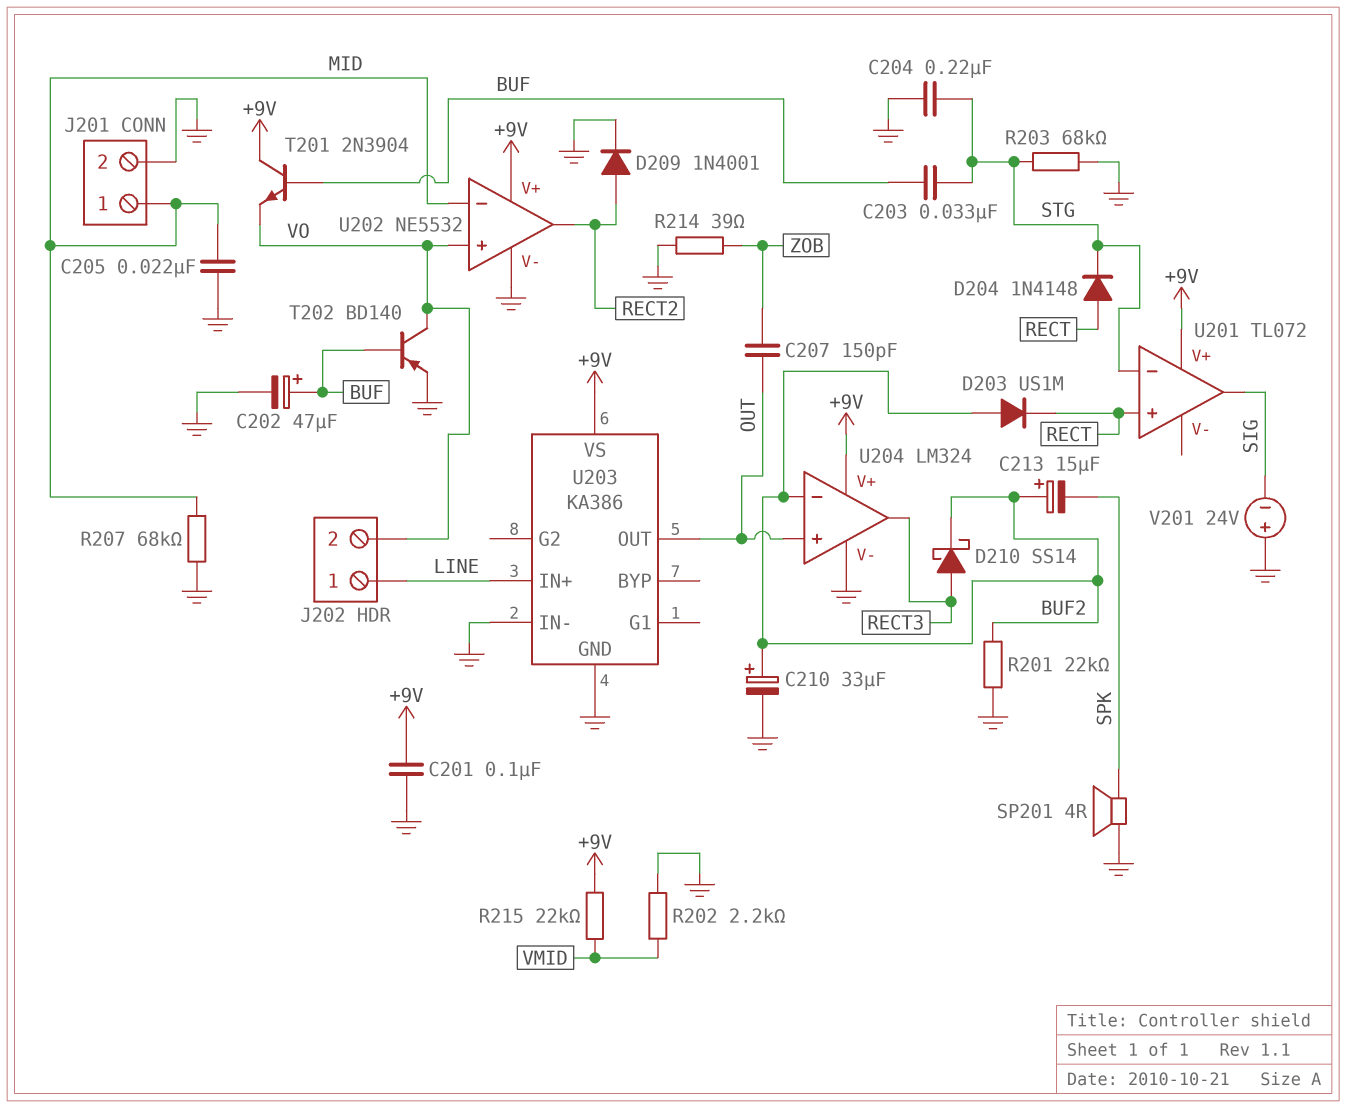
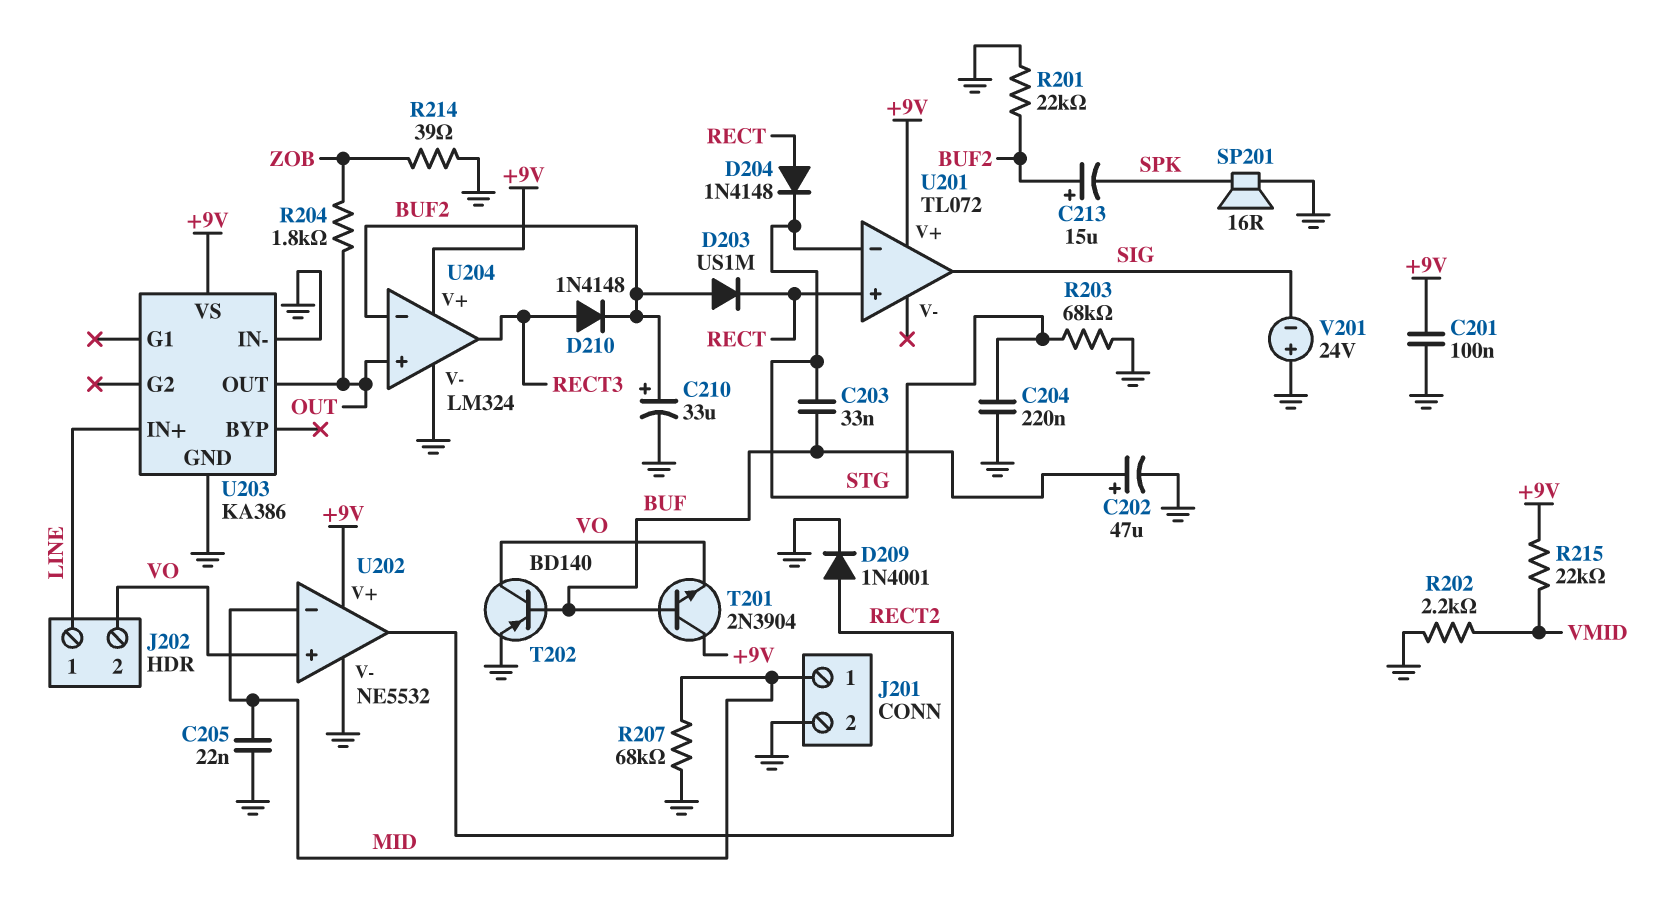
C207: 150pF (OUT, ZOB) -> none
D210: schottky SS14 (A RECT3, K BUF2) -> diode 1N4148 (A RECT3, K BUF2)
R204: none -> 1.8k (OUT, ZOB)
SP201: speaker 4R (GND, SPK) -> speaker 16R (GND, SPK)

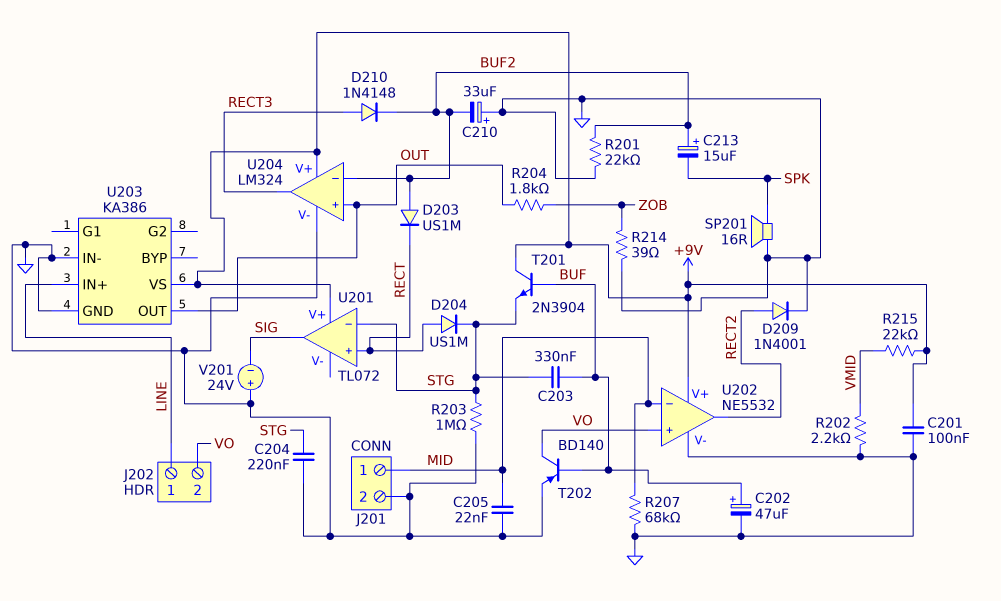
C203: 33nF (BUF, STG) -> 330nF (BUF, STG)
C210: 33uF (plus BUF2, minus GND) -> 33uF (plus GND, minus BUF2)
D204: diode 1N4148 (A RECT, K STG) -> diode US1M (A RECT, K STG)
R203: 68k (GND, STG) -> 1M (GND, STG)
T201: NPN 2N3904 (B BUF, C +9V, E VO) -> NPN 2N3904 (B BUF, C +9V, E STG)

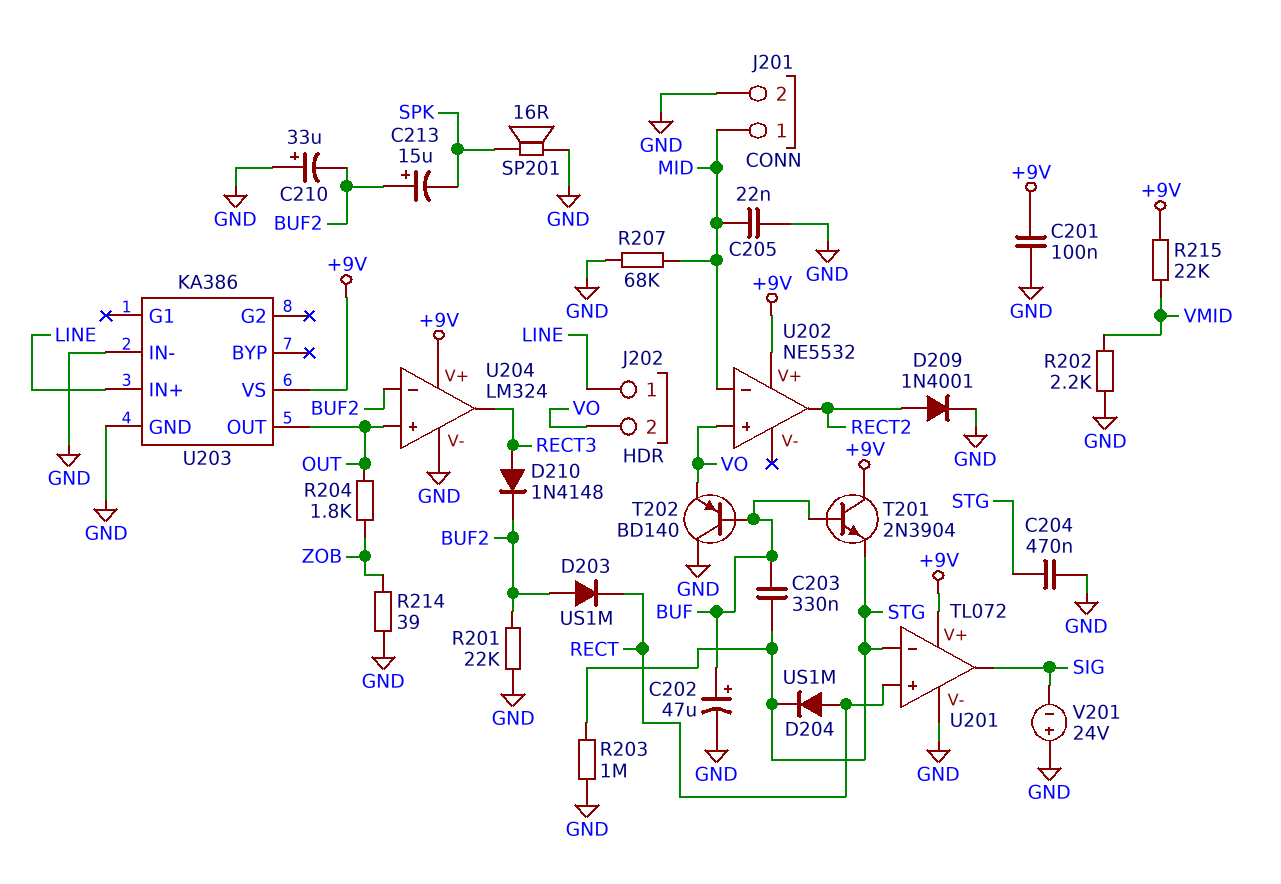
C204: 220nF (GND, STG) -> 470nF (GND, STG)
T202: PNP BD140 (B BUF, C VO, E GND) -> PNP BD140 (B BUF, C GND, E VO)
U201 pin V-: none -> GND
U202 pin V-: GND -> none

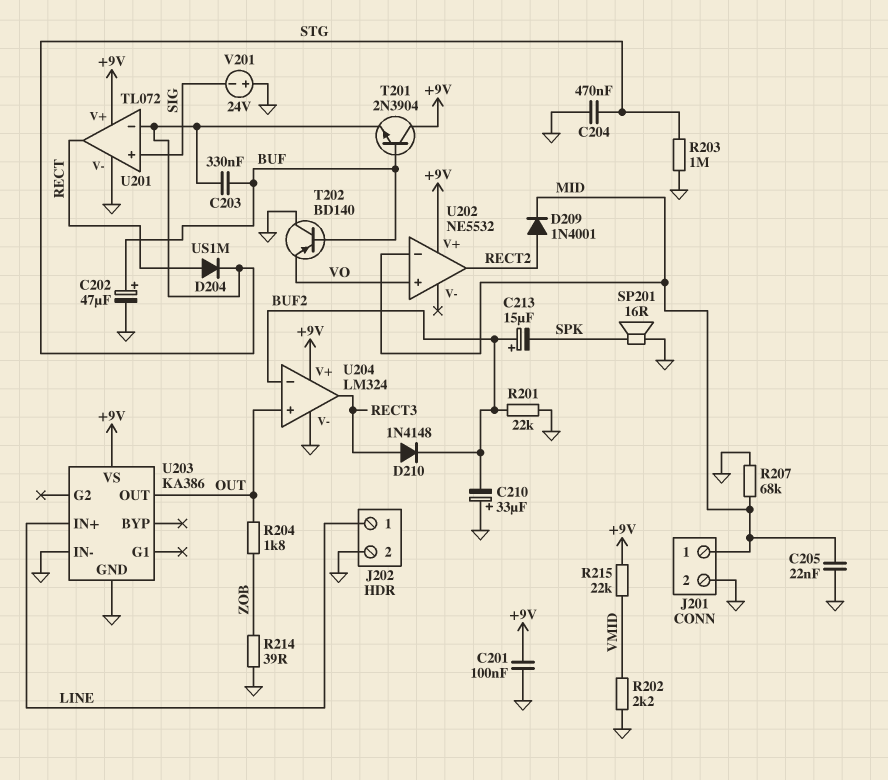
D203: diode US1M (A BUF2, K RECT) -> none
D209: diode 1N4001 (A RECT2, K GND) -> diode 1N4001 (A RECT2, K MID)
J202 pin 2: VO -> GND
U201 pin in+: RECT -> SIG
U201 pin out: SIG -> RECT

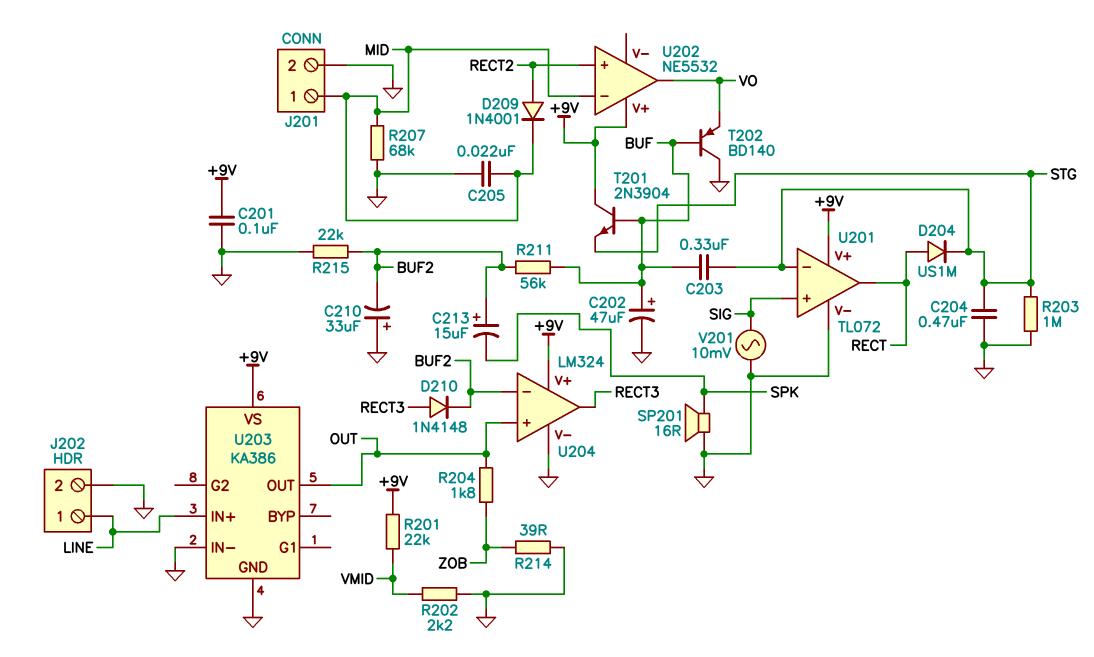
R201: 22k (BUF2, GND) -> 22k (+9V, VMID)
R211: none -> 56k (BUF, BUF2)
R215: 22k (+9V, VMID) -> 22k (BUF2, GND)
U202 pin in+: VO -> RECT2
U202 pin out: RECT2 -> VO
V201: 24V (plus GND, minus SIG) -> AC 10mV (GND, SIG)

